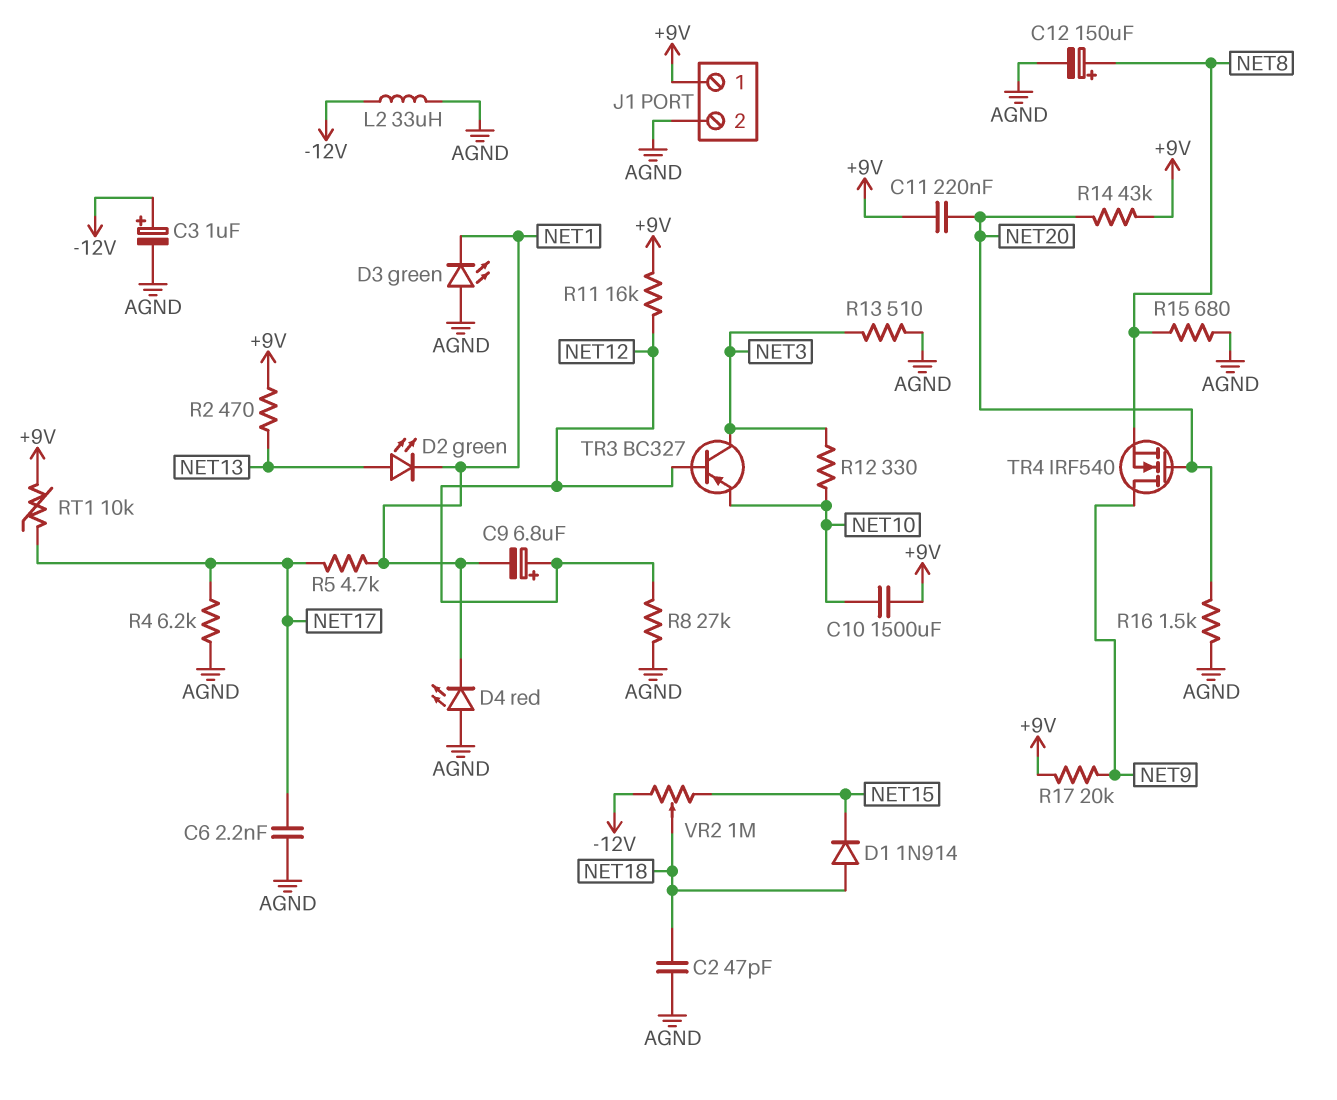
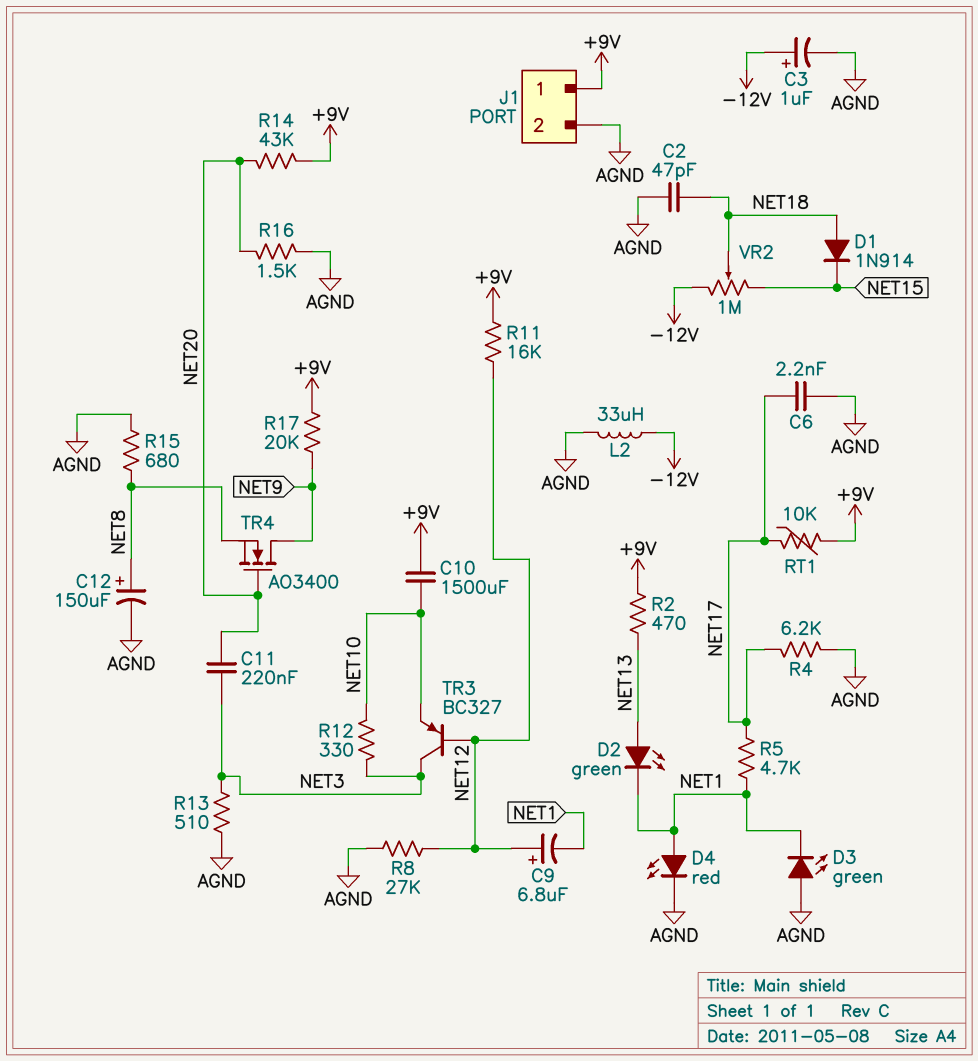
C11: 220nF (+9V, NET20) -> 220nF (NET3, NET20)
D4: LED red (A AGND, K NET1) -> LED red (A NET1, K AGND)
TR4: NMOS IRF540 (G NET20, D NET9, S NET8) -> NMOS AO3400 (G NET20, D NET9, S NET8)

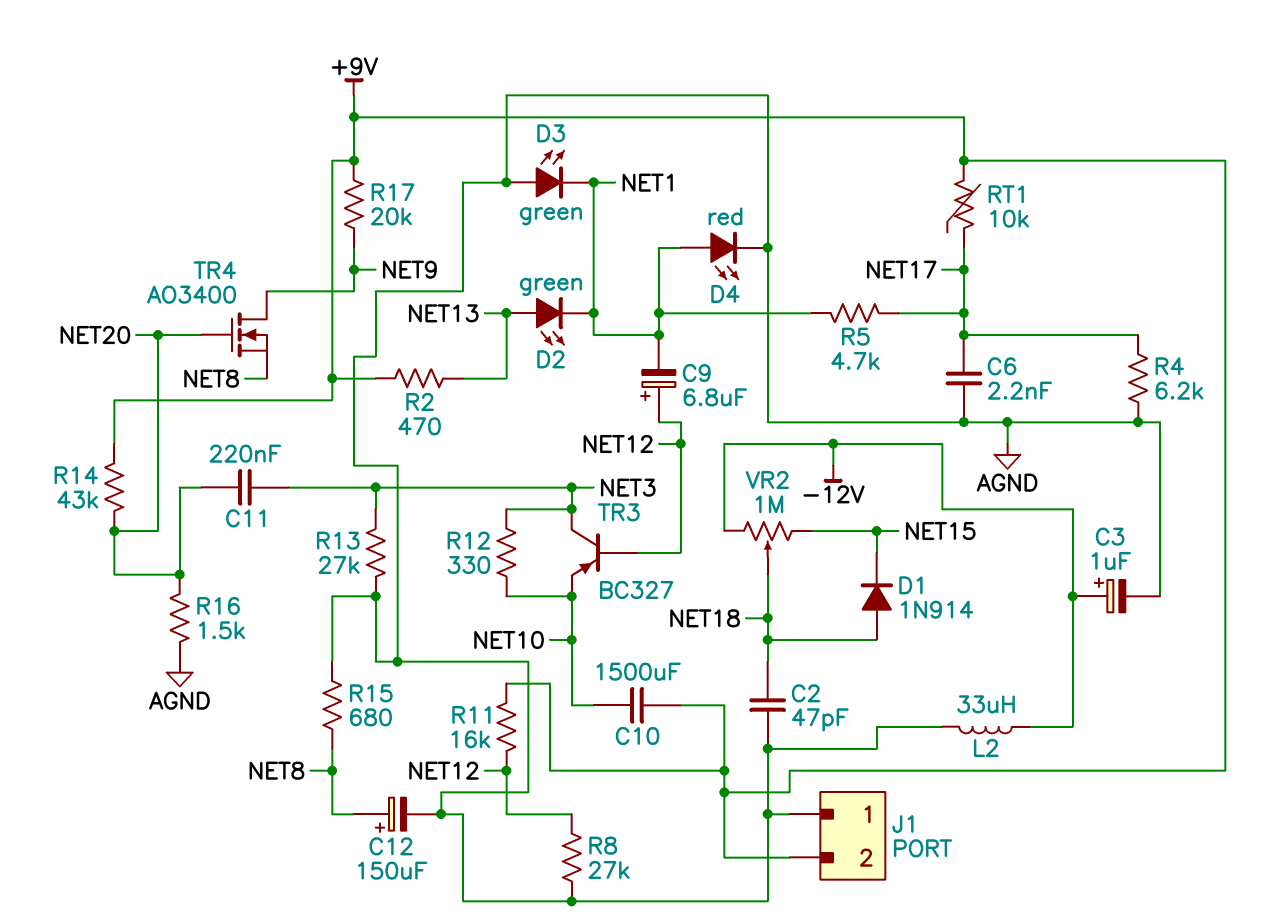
J1 pin 1: +9V -> AGND
J1 pin 2: AGND -> +9V
R13: 510 (AGND, NET3) -> 27k (AGND, NET3)

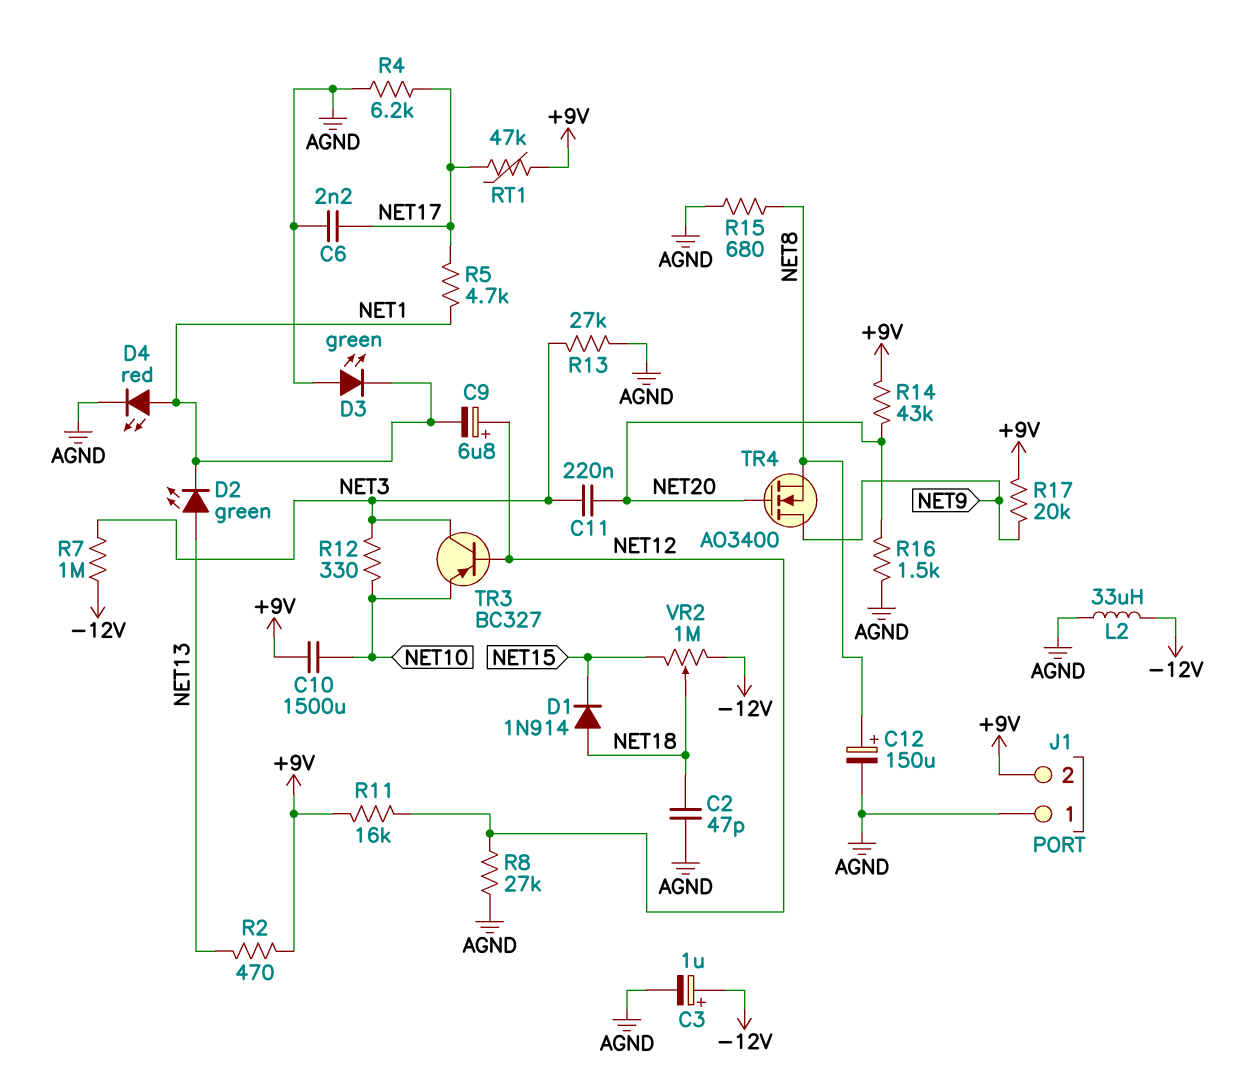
R7: none -> 1M (-12V, NET3)
RT1: 10k (+9V, NET17) -> 47k (+9V, NET17)

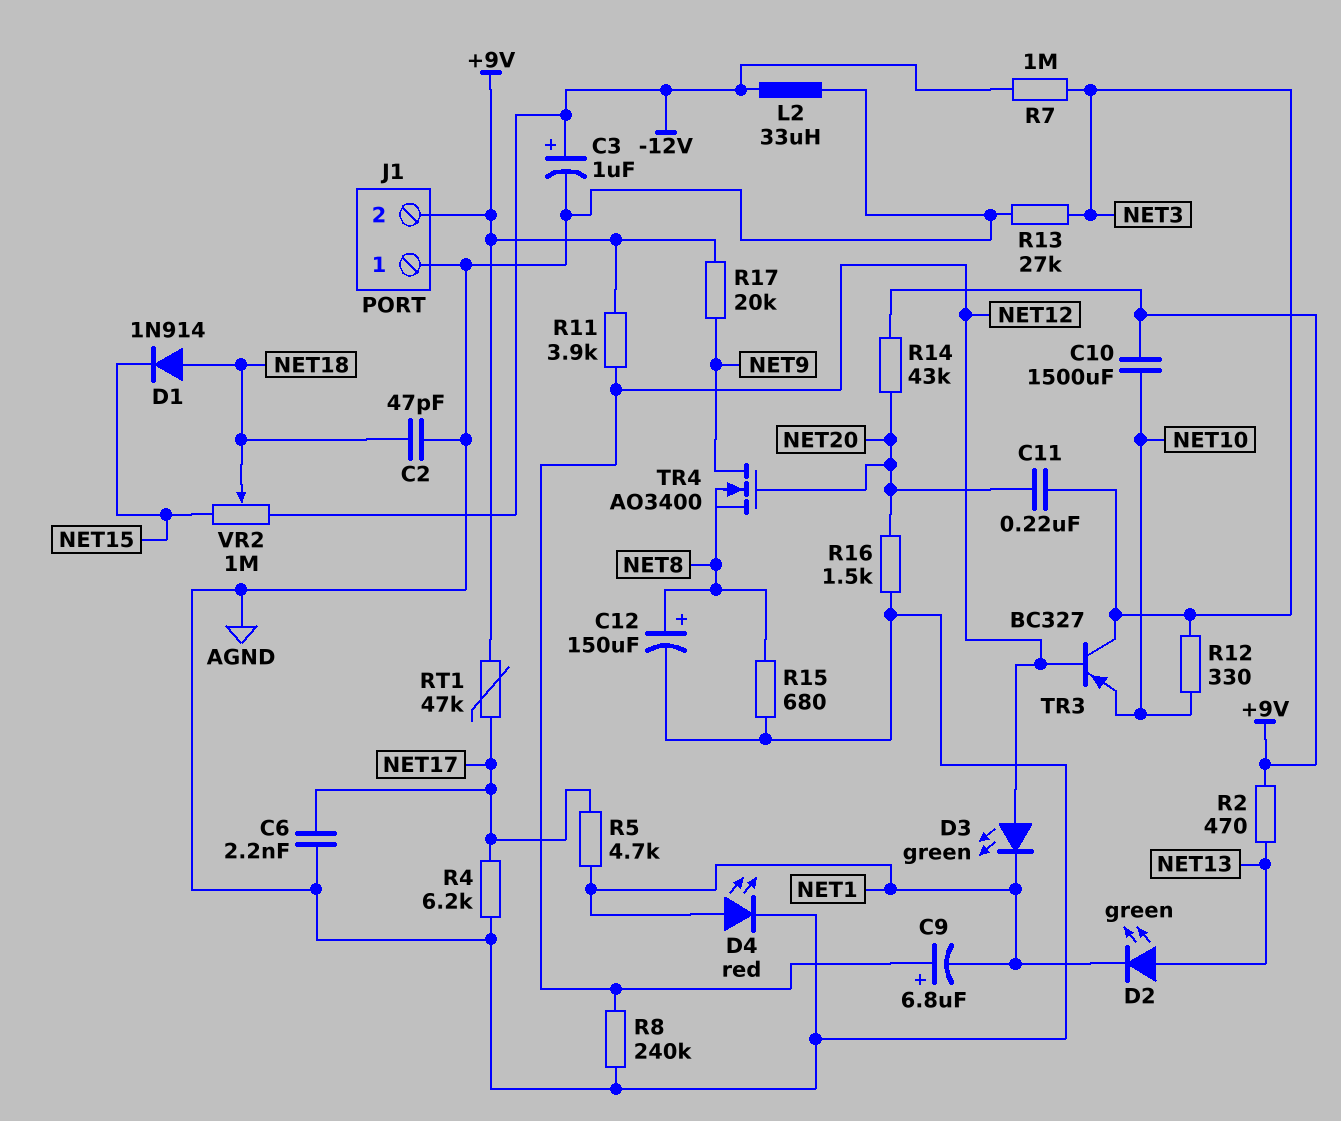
D3: LED green (A AGND, K NET1) -> LED green (A NET12, K NET1)
R8: 27k (AGND, NET12) -> 240k (AGND, NET12)
R11: 16k (+9V, NET12) -> 3.9k (+9V, NET12)

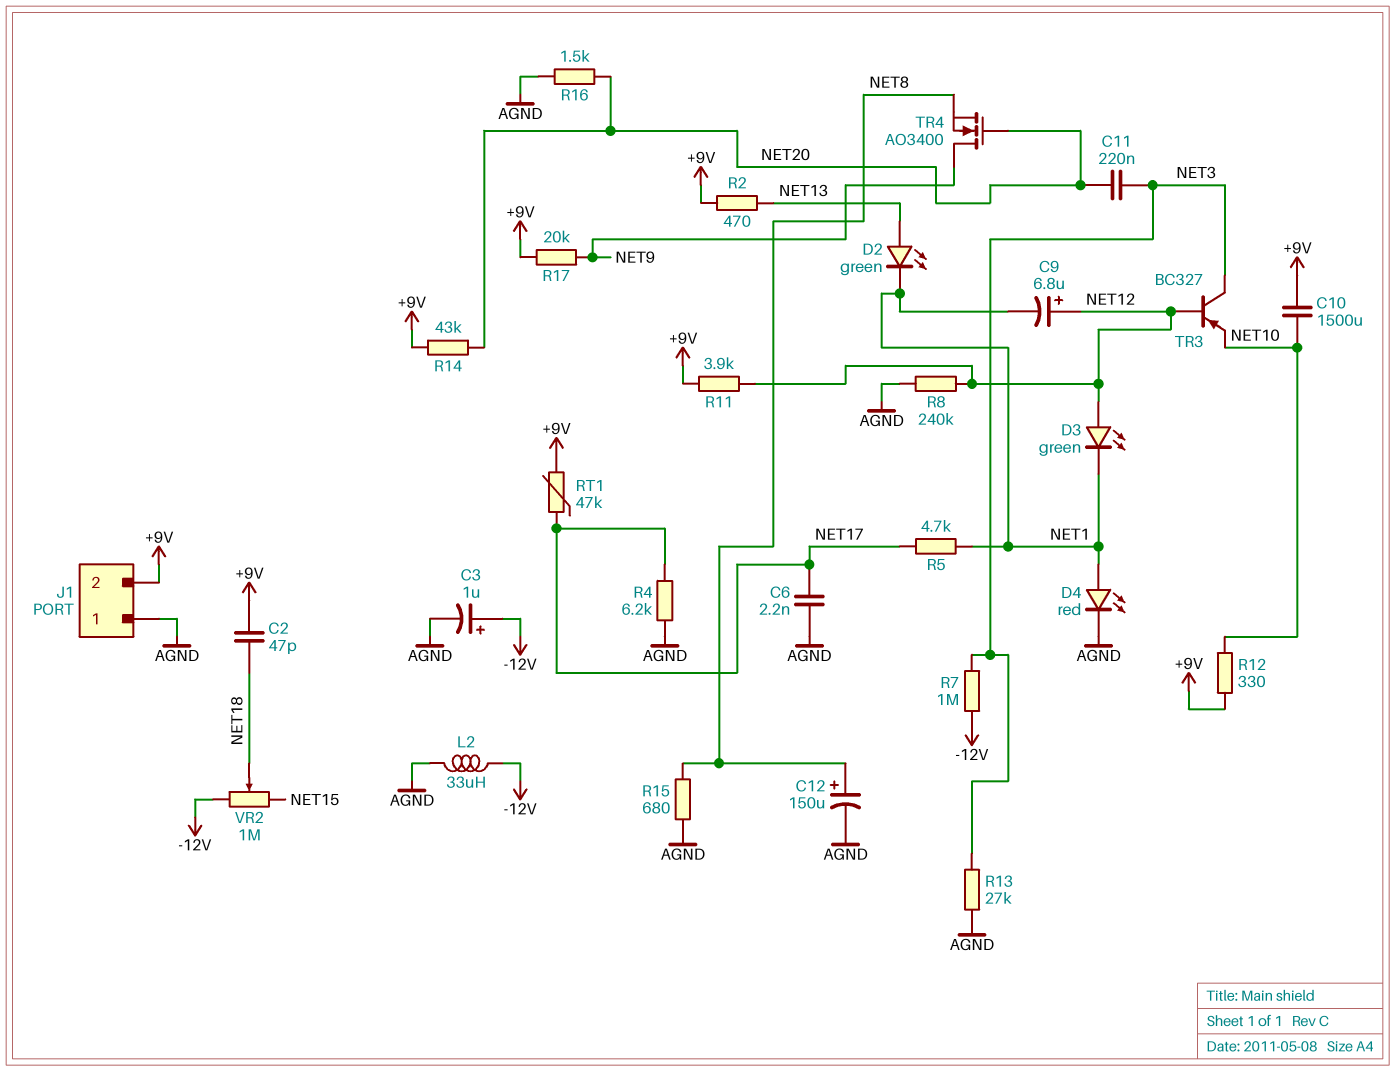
C2: 47pF (AGND, NET18) -> 47pF (+9V, NET18)
D1: diode 1N914 (A NET18, K NET15) -> none
R12: 330 (NET3, NET10) -> 330 (+9V, NET10)

